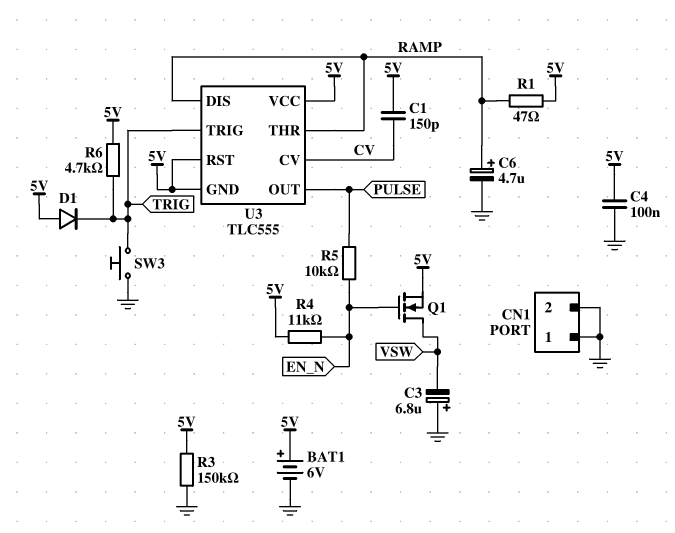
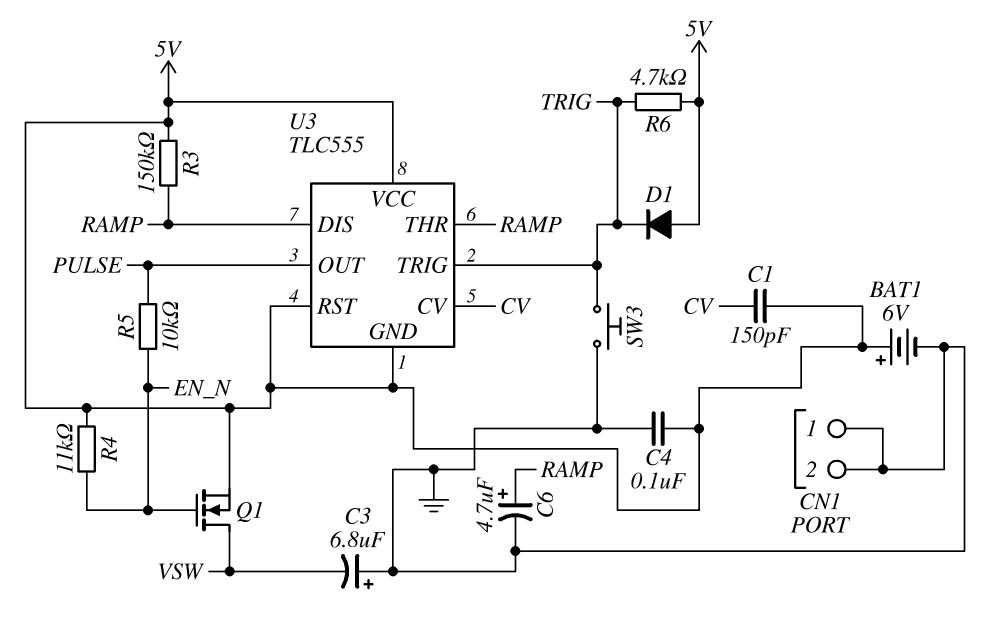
R1: 47 (5V, RAMP) -> none
R3: 150k (5V, GND) -> 150k (5V, RAMP)

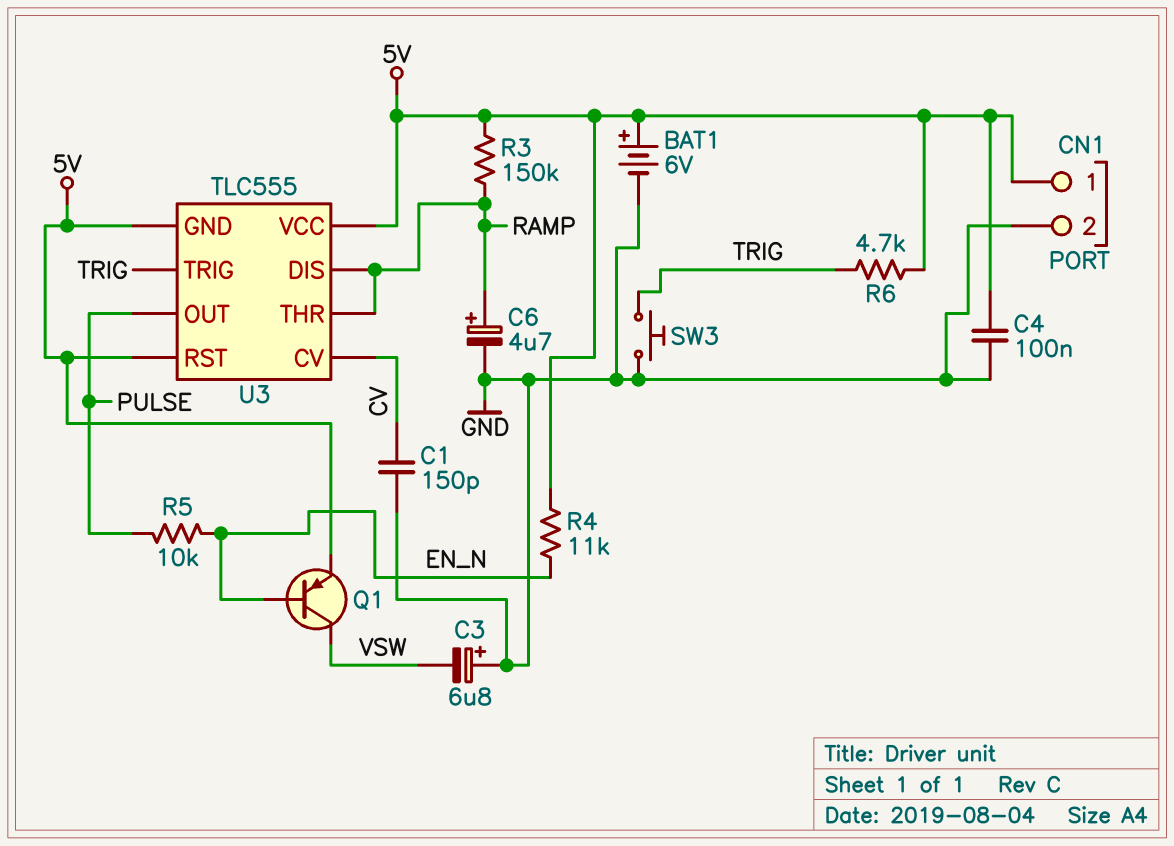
C1: 150pF (5V, CV) -> 150pF (CV, GND)
CN1 pin 1: GND -> 5V
D1: diode (A 5V, K TRIG) -> none
Q1: NMOS (G EN_N, D VSW, S 5V) -> PNP (B EN_N, C VSW, E 5V)

